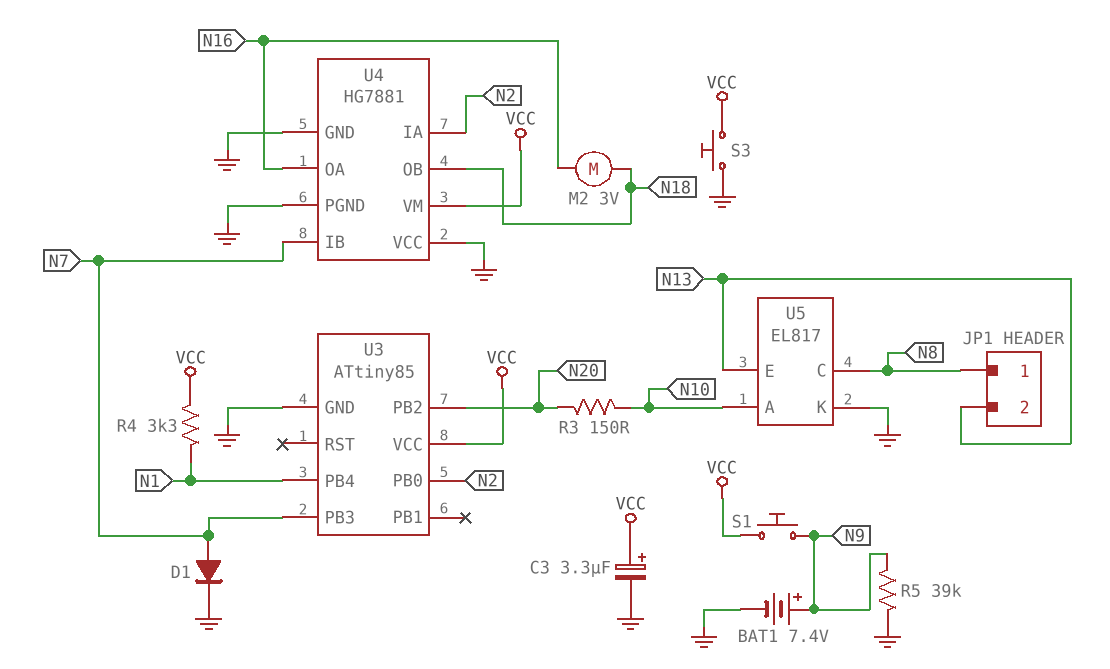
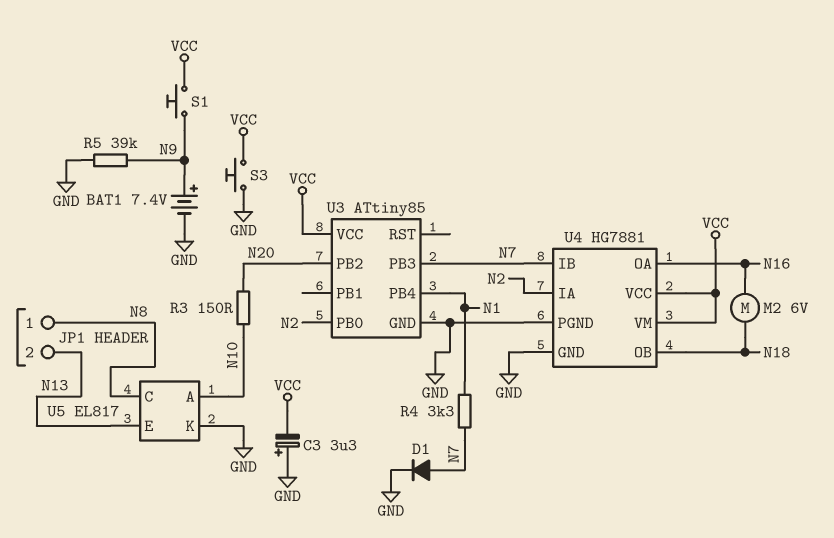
C3: 3.3uF (plus VCC, minus GND) -> 3.3uF (plus GND, minus VCC)
M2: motor 3V (N16, N18) -> motor 6V (N16, N18)
R4: 3.3k (N1, VCC) -> 3.3k (N1, N7)
U4 pin VCC: GND -> VCC

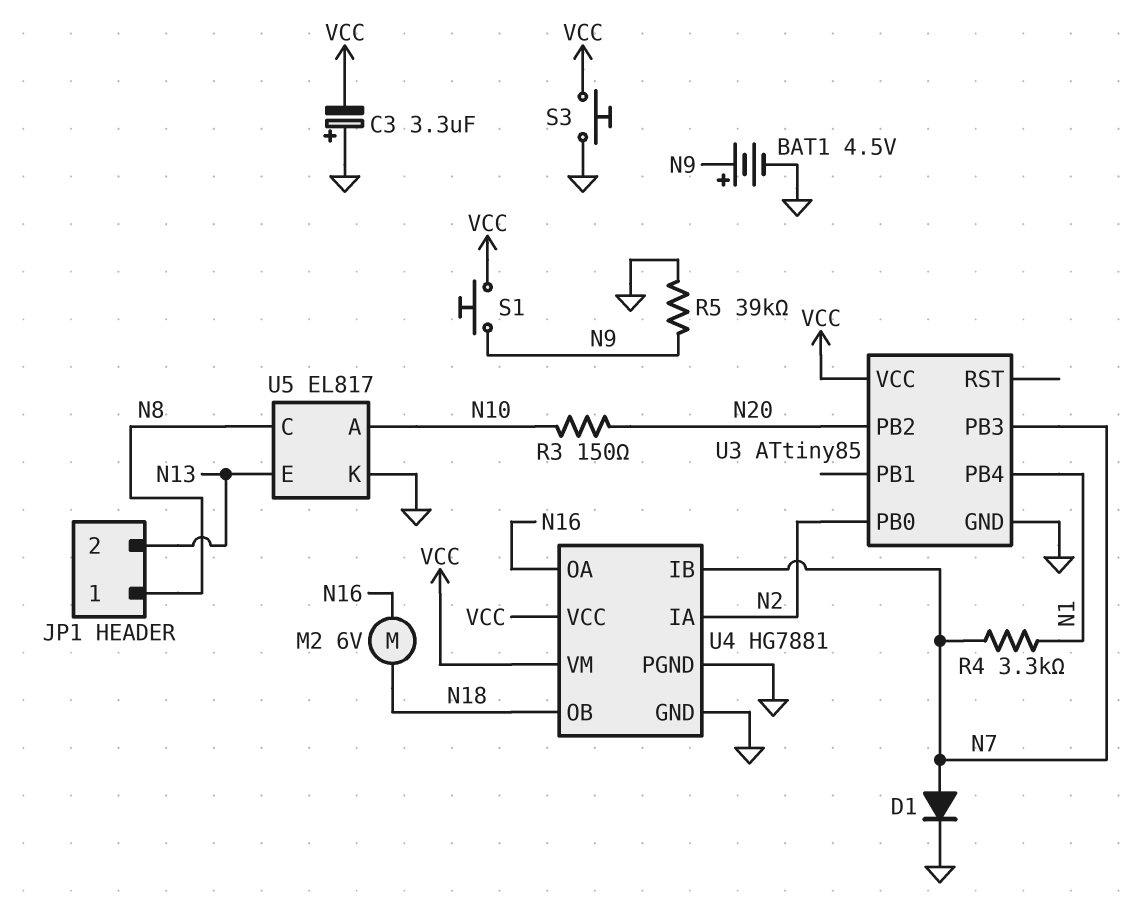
BAT1: 7.4V (plus N9, minus GND) -> 4.5V (plus N9, minus GND)

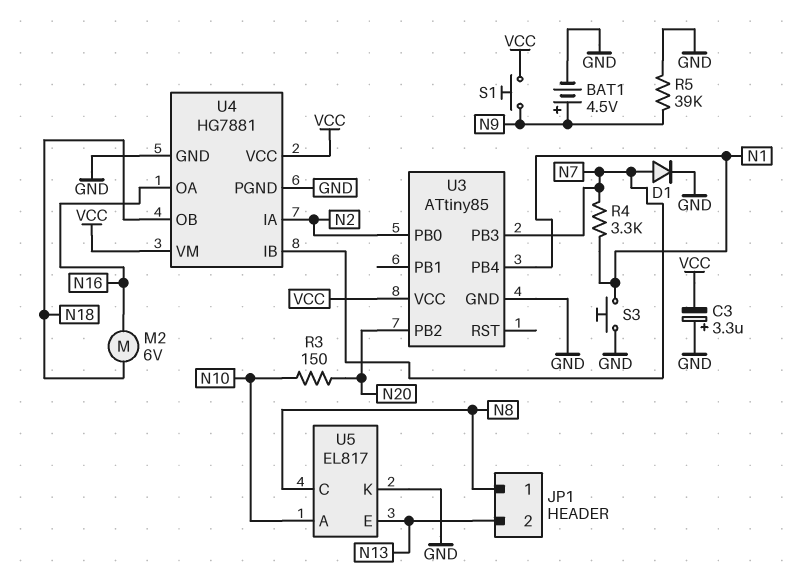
S3: button (GND, VCC) -> button (GND, N1)

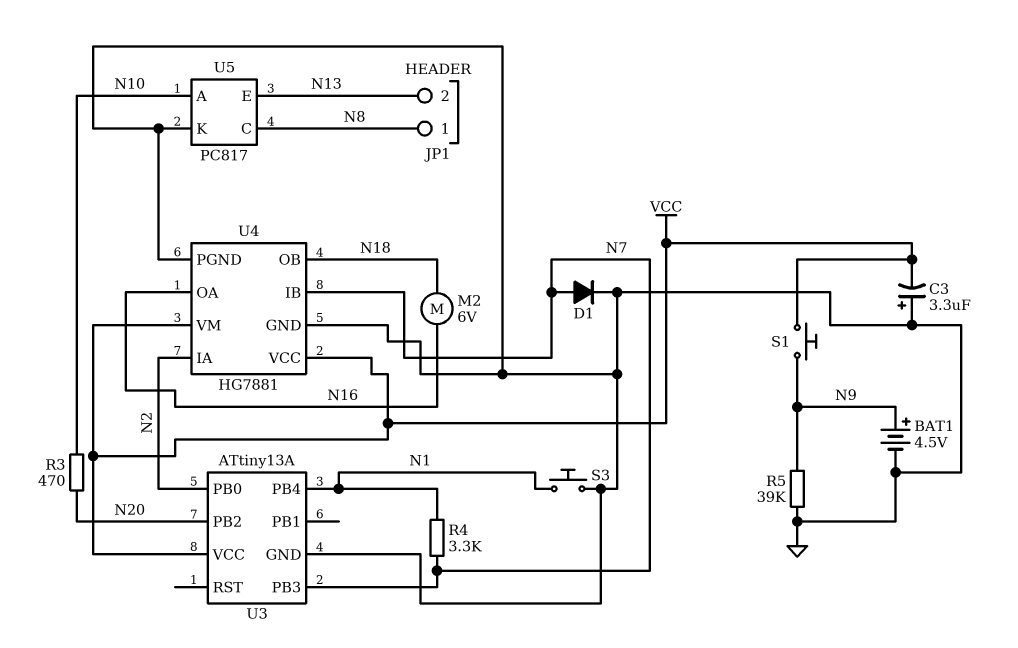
R3: 150 (N10, N20) -> 470 (N10, N20)
U3: ATtiny85 -> ATtiny13A
U5: EL817 -> PC817

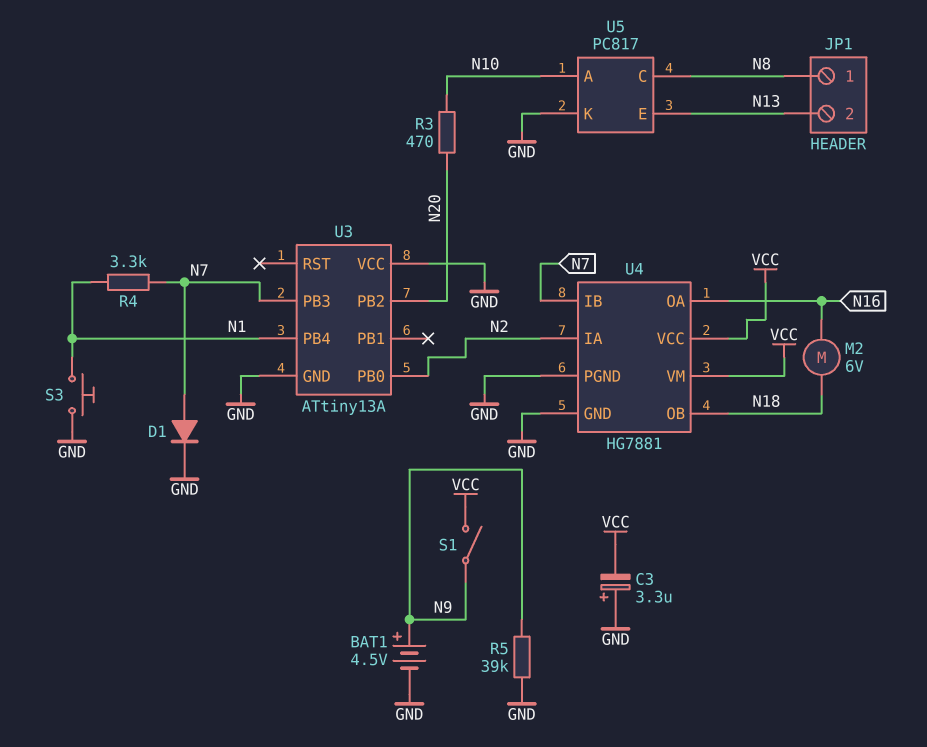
S1: button (N9, VCC) -> switch (N9, VCC)
U3 pin VCC: VCC -> GND

